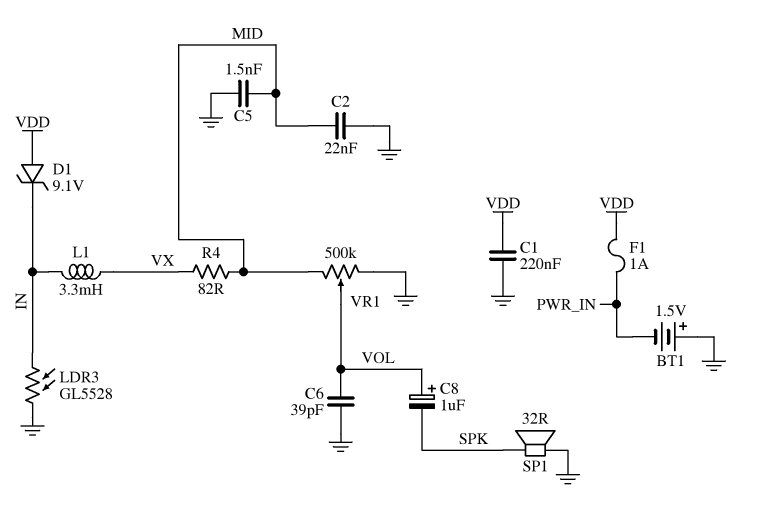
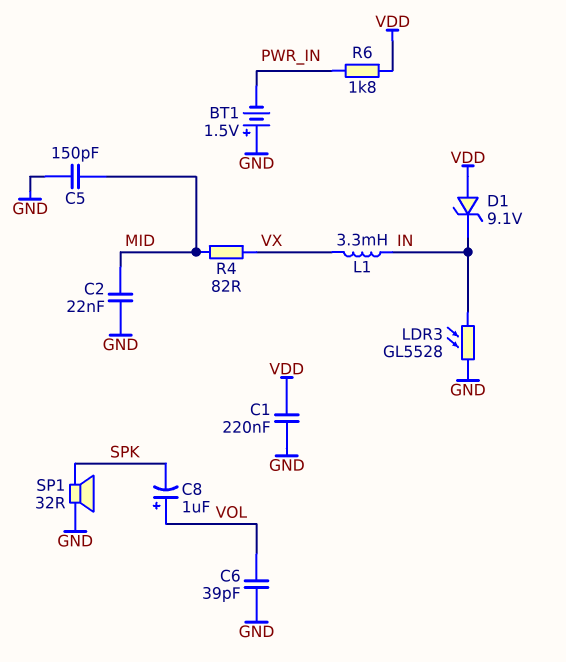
C5: 1.5nF (GND, MID) -> 150pF (GND, MID)
F1: 1A (PWR_IN, VDD) -> none
R6: none -> 1.8k (PWR_IN, VDD)
VR1: 500k (GND, MID, wiper VOL) -> none

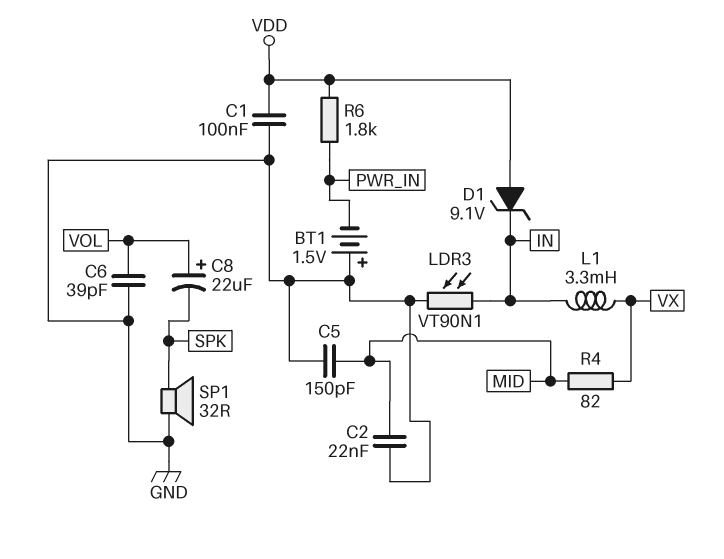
C1: 220nF (GND, VDD) -> 100nF (GND, VDD)
C8: 1uF (plus VOL, minus SPK) -> 22uF (plus VOL, minus SPK)
LDR3: GL5528 (GND, IN) -> VT90N1 (GND, IN)

